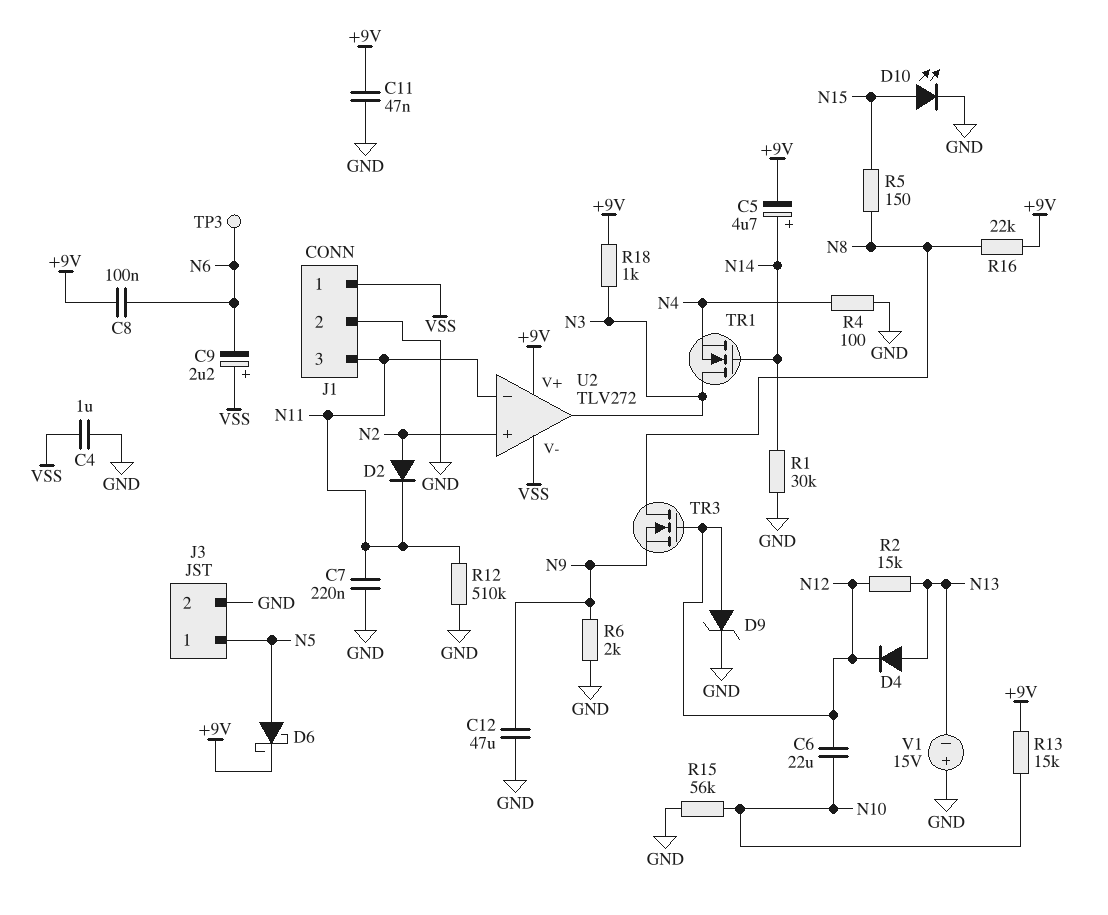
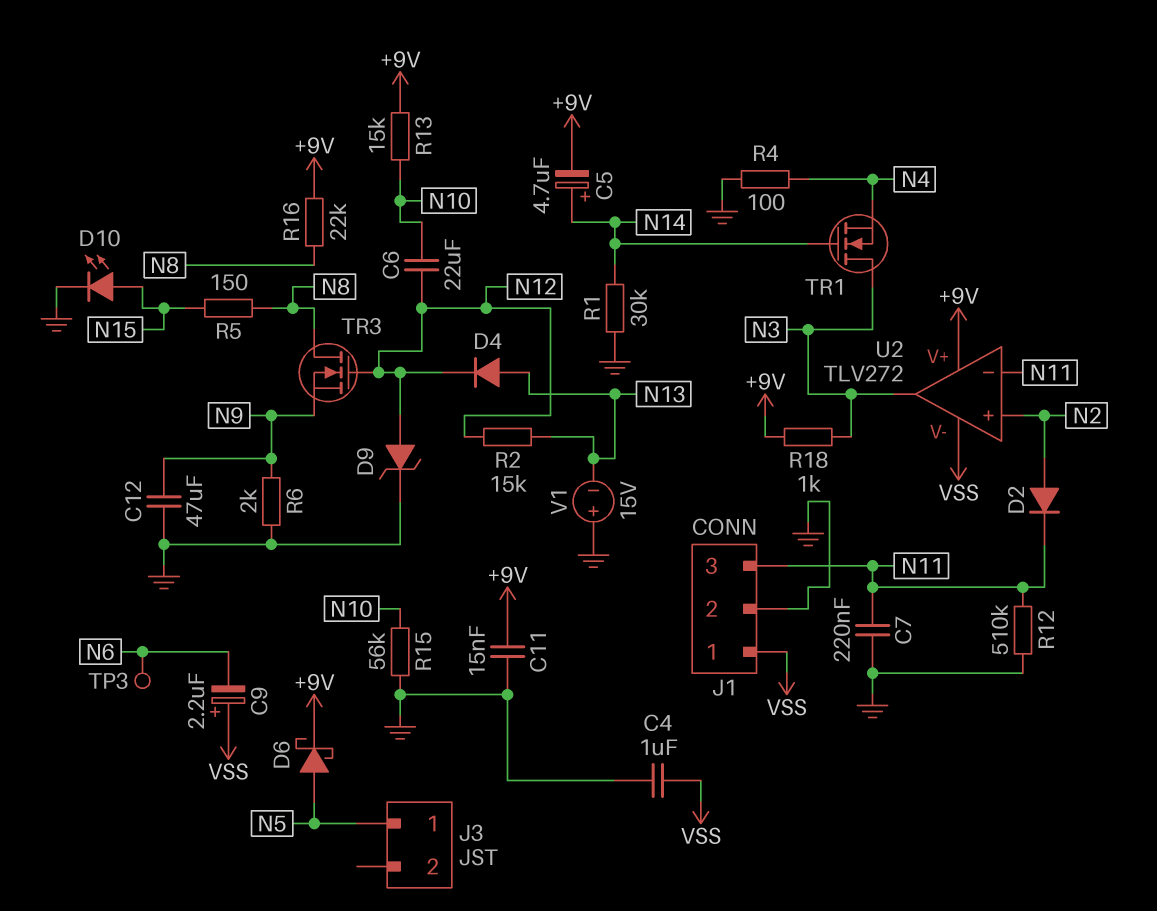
C8: 100nF (+9V, N6) -> none
C11: 47nF (+9V, GND) -> 15nF (+9V, GND)
J3 pin 2: GND -> none

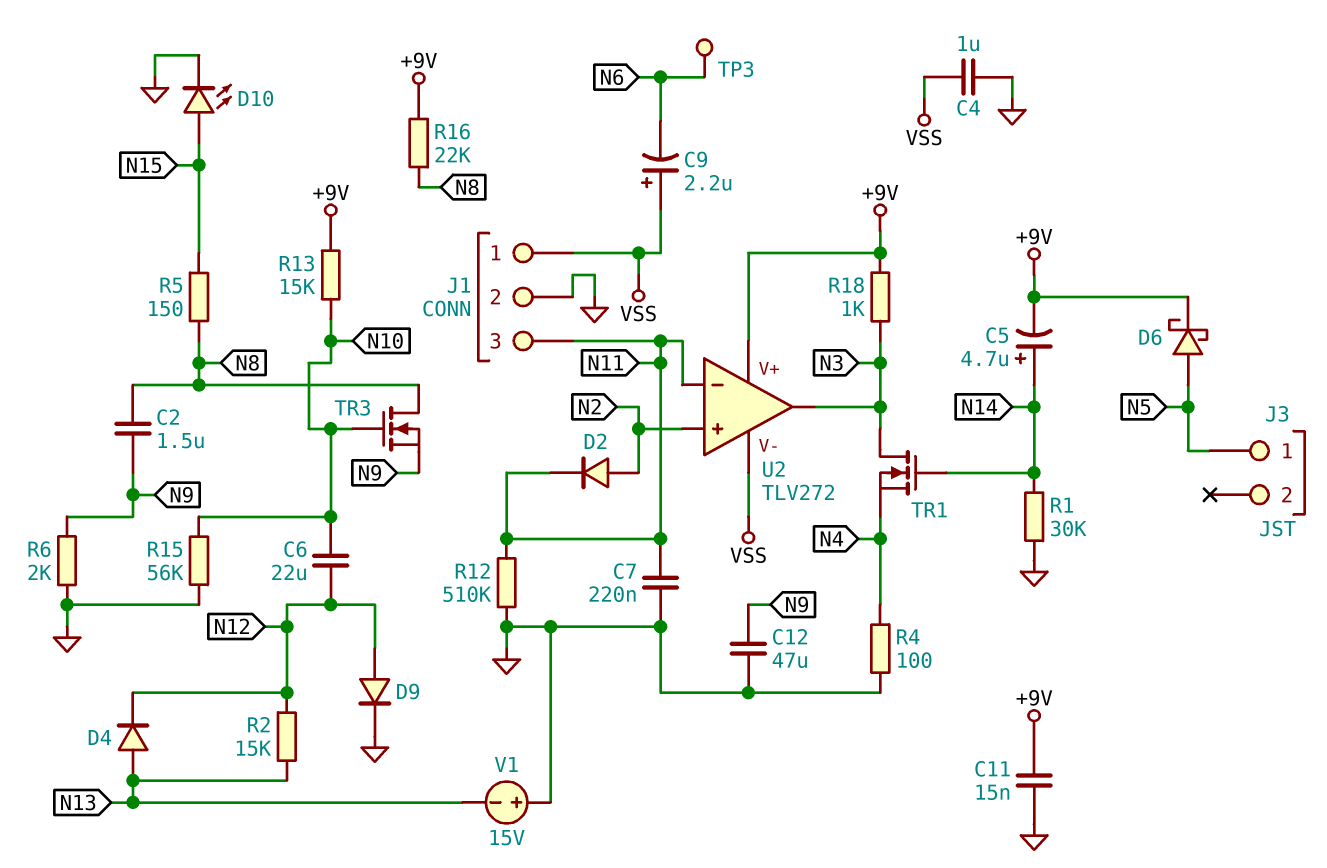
C2: none -> 1.5uF (N8, N9)
D9: zener (A N12, K GND) -> diode (A N12, K GND)
TR3: NMOS (G N12, D N8, S N9) -> NMOS (G N10, D N8, S N9)

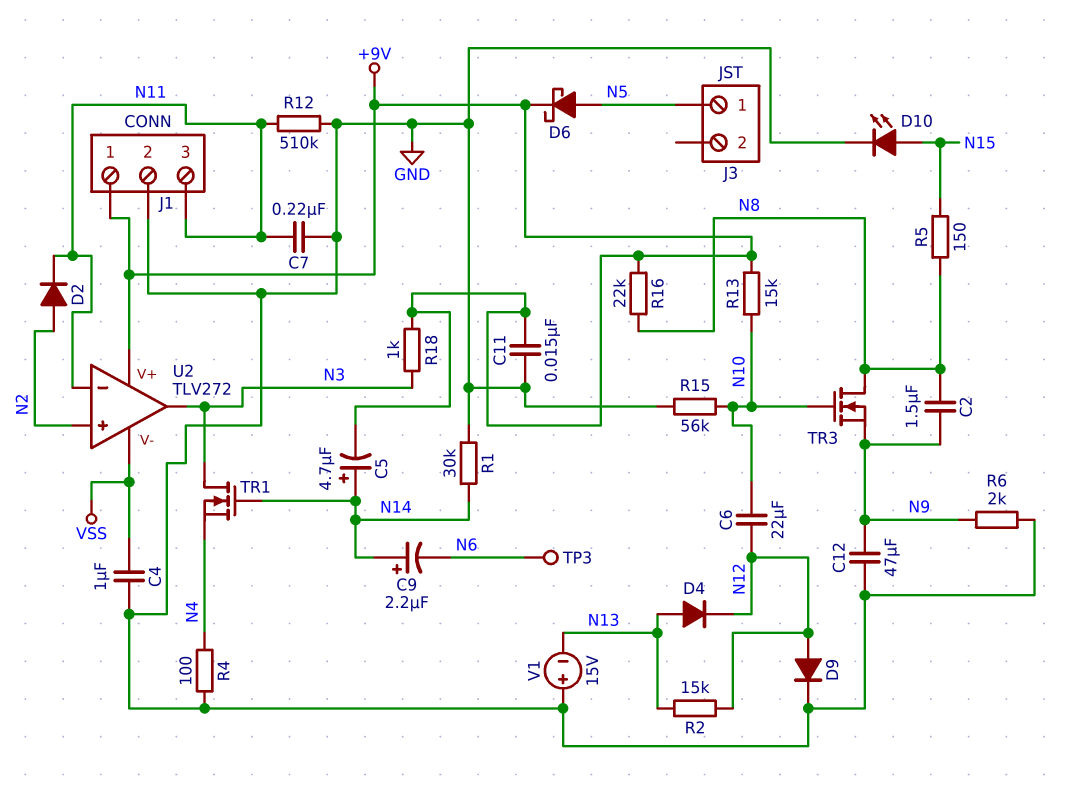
C9: 2.2uF (plus VSS, minus N6) -> 2.2uF (plus N14, minus N6)
J1 pin 1: VSS -> +9V

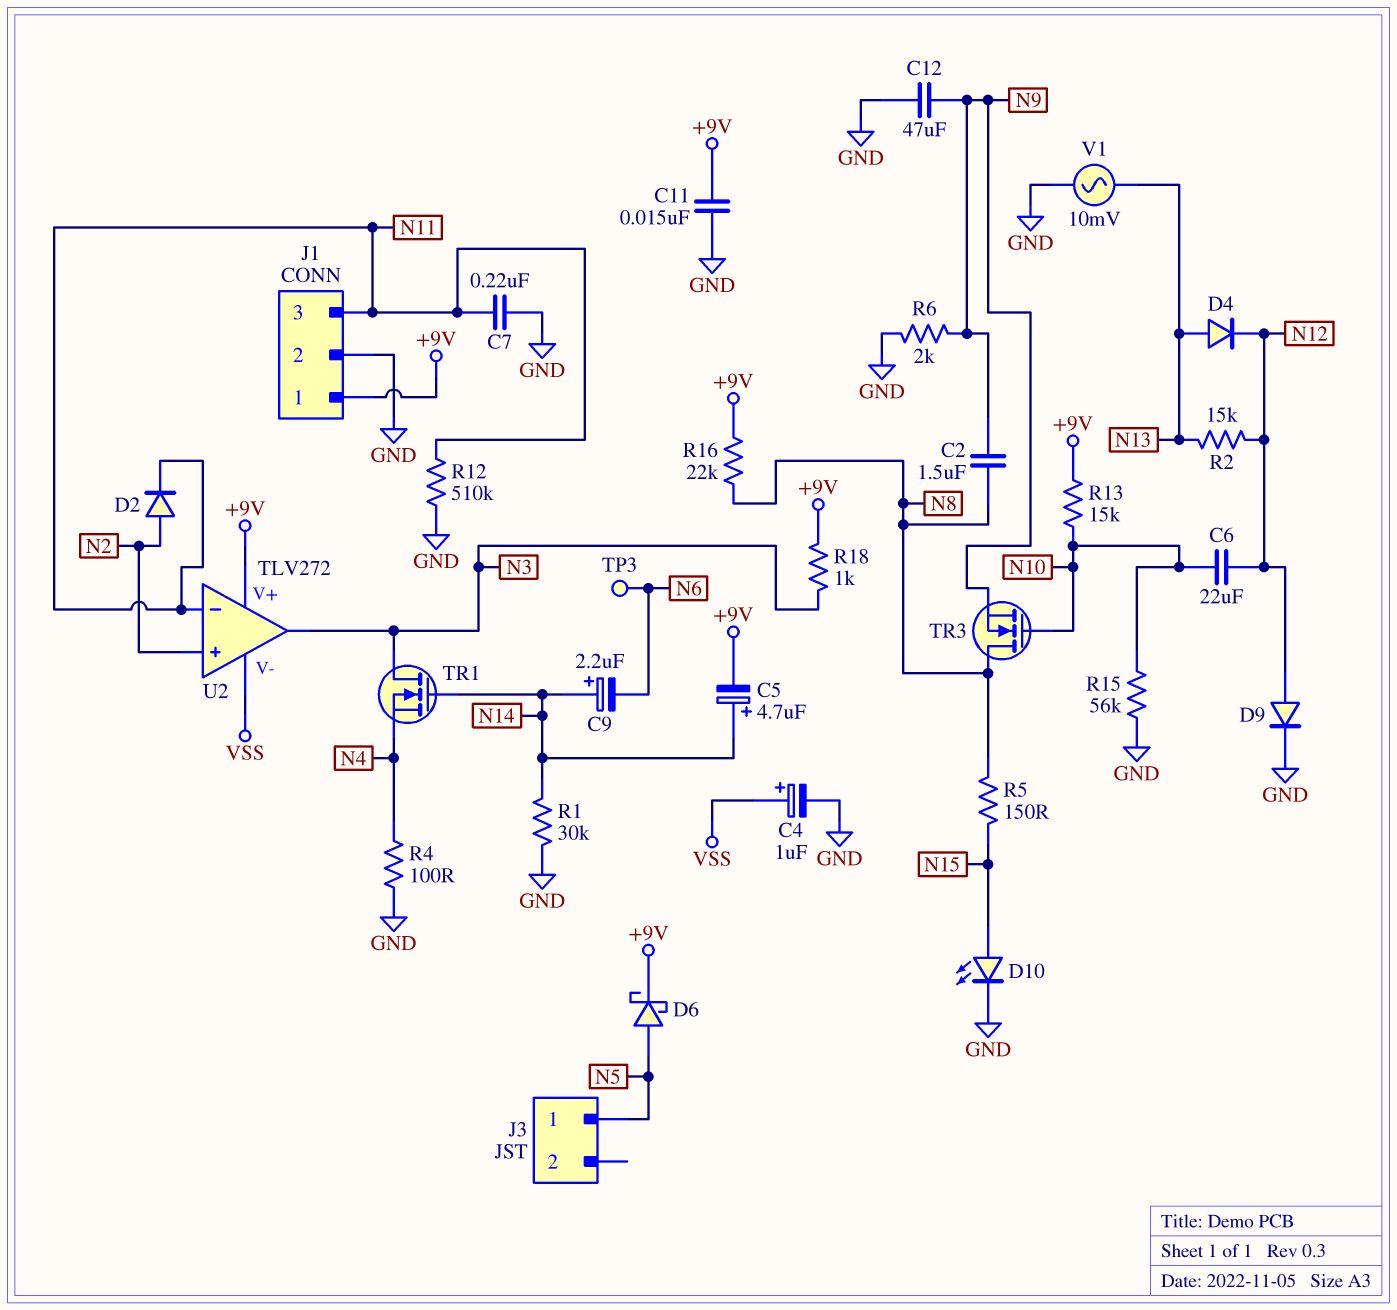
C4: 1uF (GND, VSS) -> 1uF (plus VSS, minus GND)
V1: 15V (plus GND, minus N13) -> AC 10mV (GND, N13)

